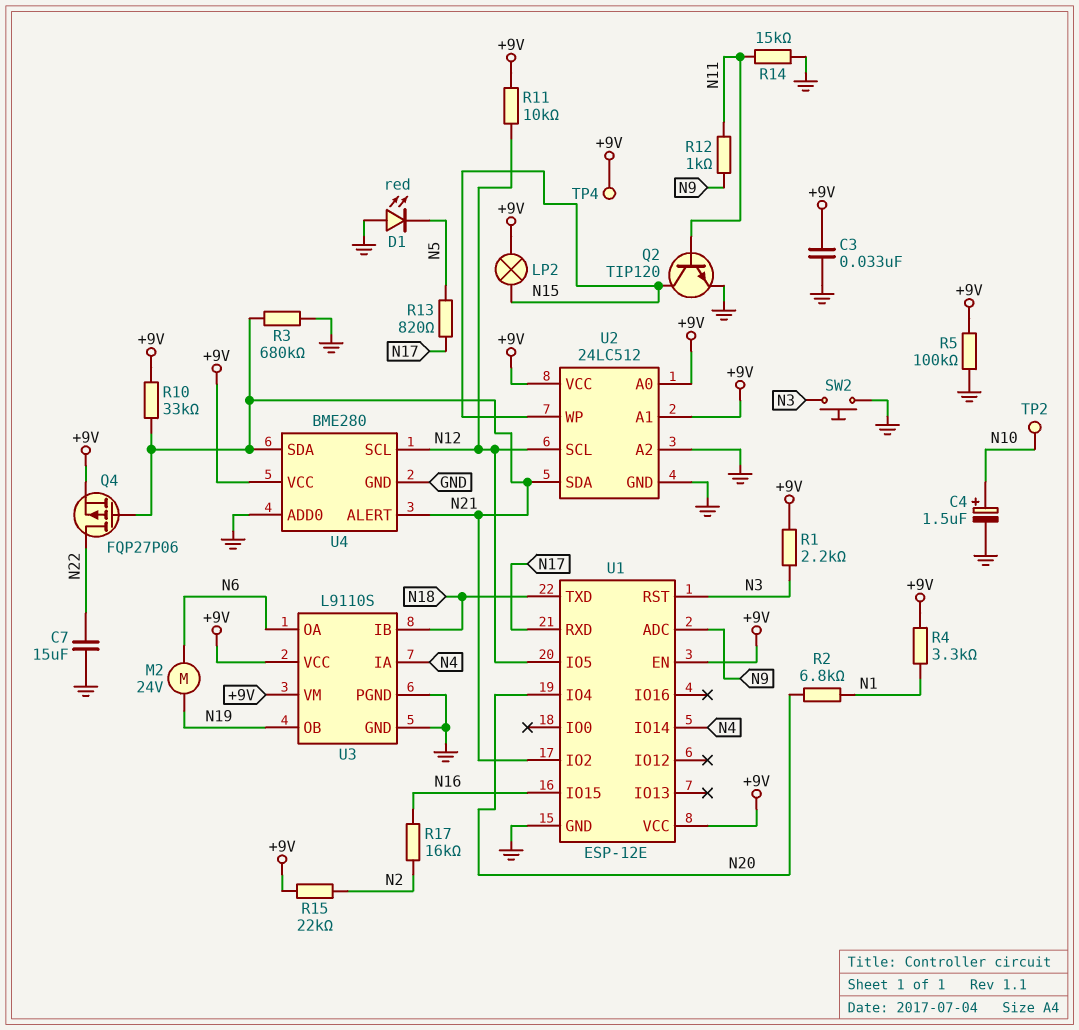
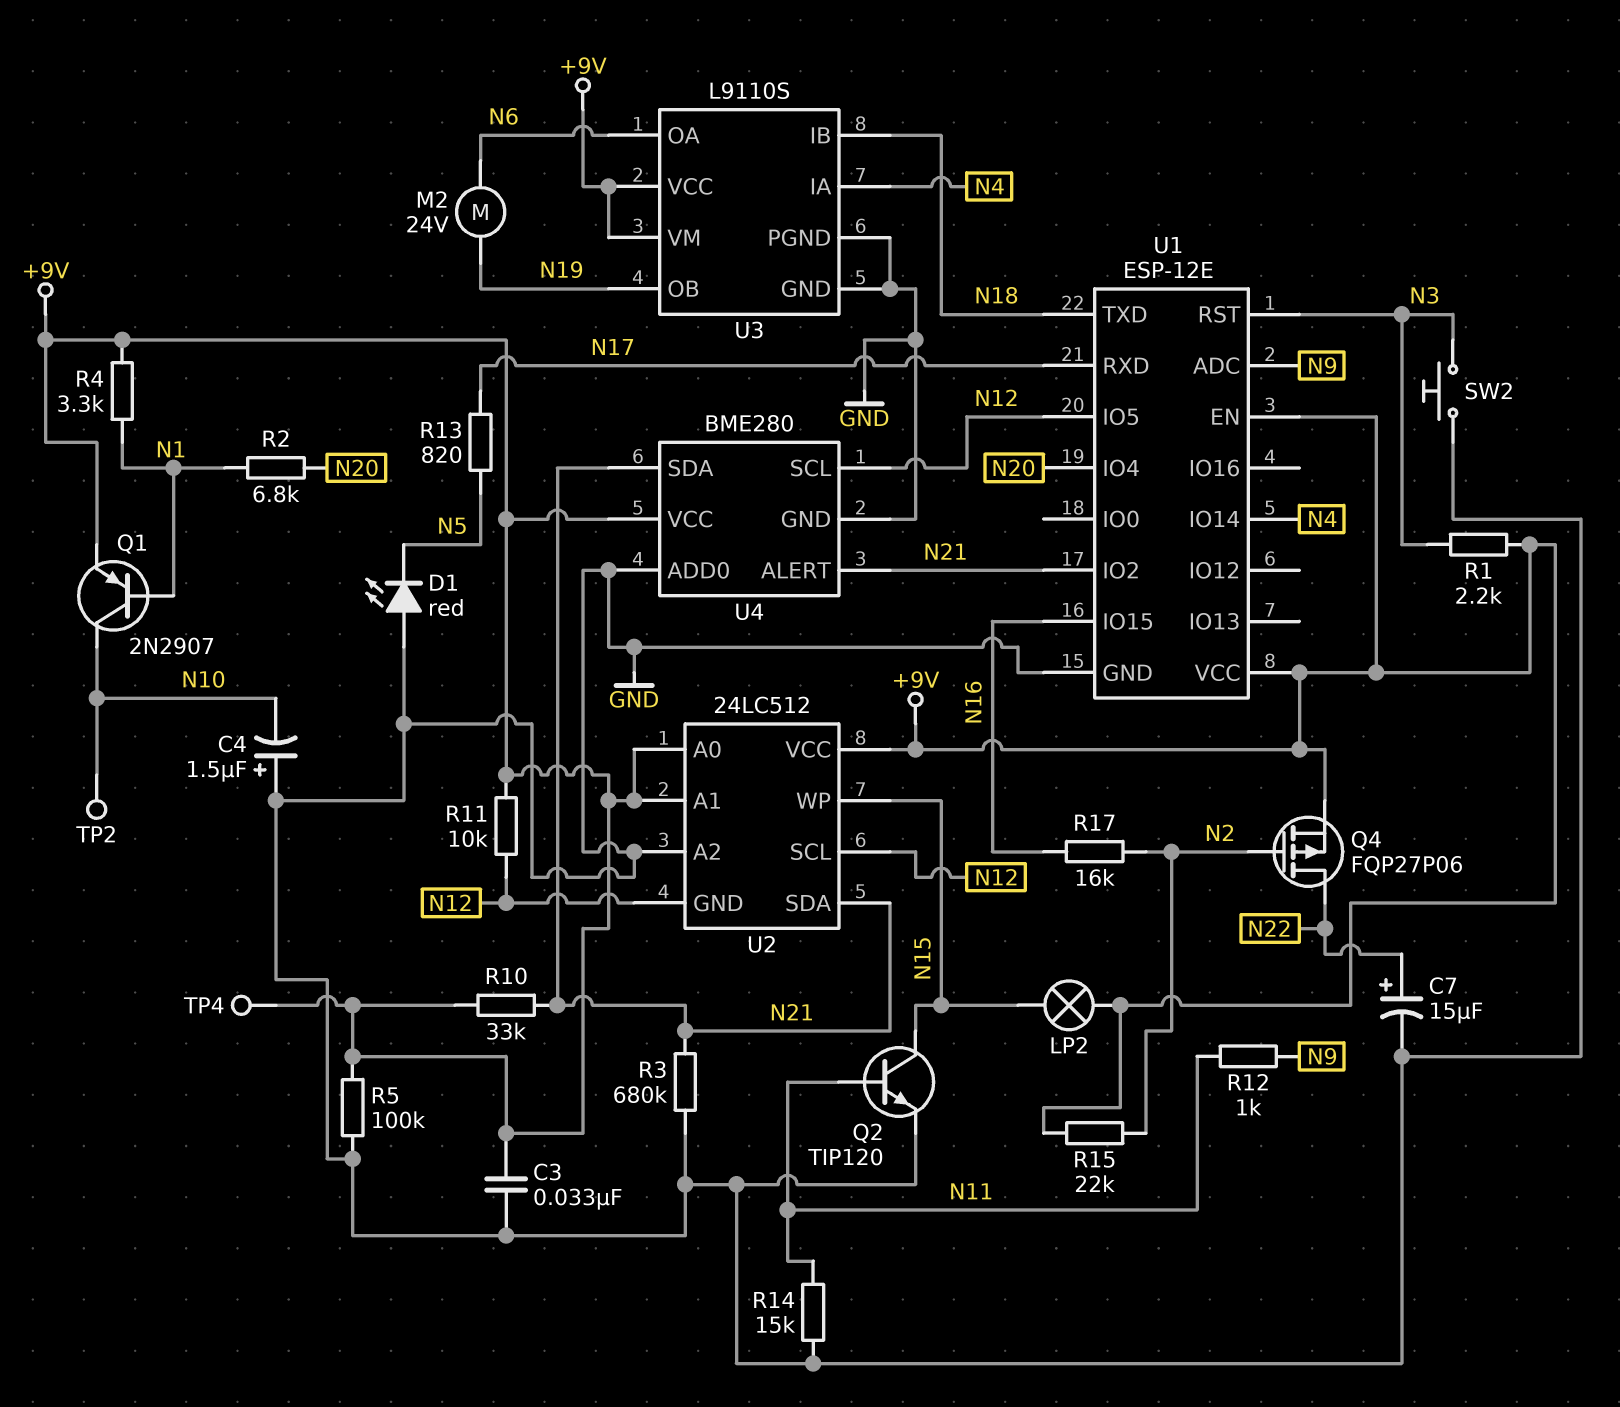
C4: 1.5uF (plus N10, minus GND) -> 1.5uF (plus GND, minus N10)
C7: 15uF (GND, N22) -> 15uF (plus N22, minus GND)
Q1: none -> PNP 2N2907 (B N1, C N10, E +9V)
Q4: PMOS FQP27P06 (G N21, D N22, S +9V) -> PMOS FQP27P06 (G N2, D N22, S +9V)
U2 pin GND: GND -> N12

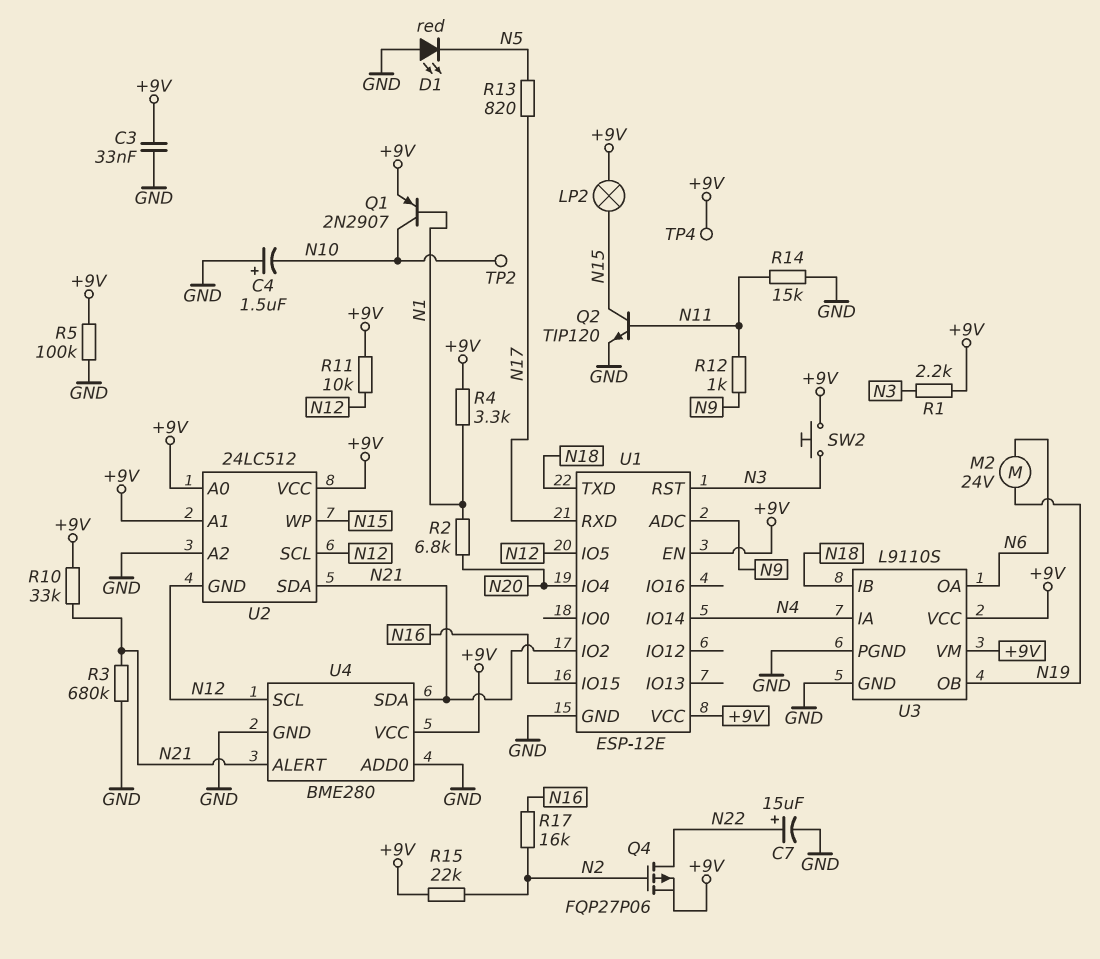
SW2: button (GND, N3) -> button (+9V, N3)

